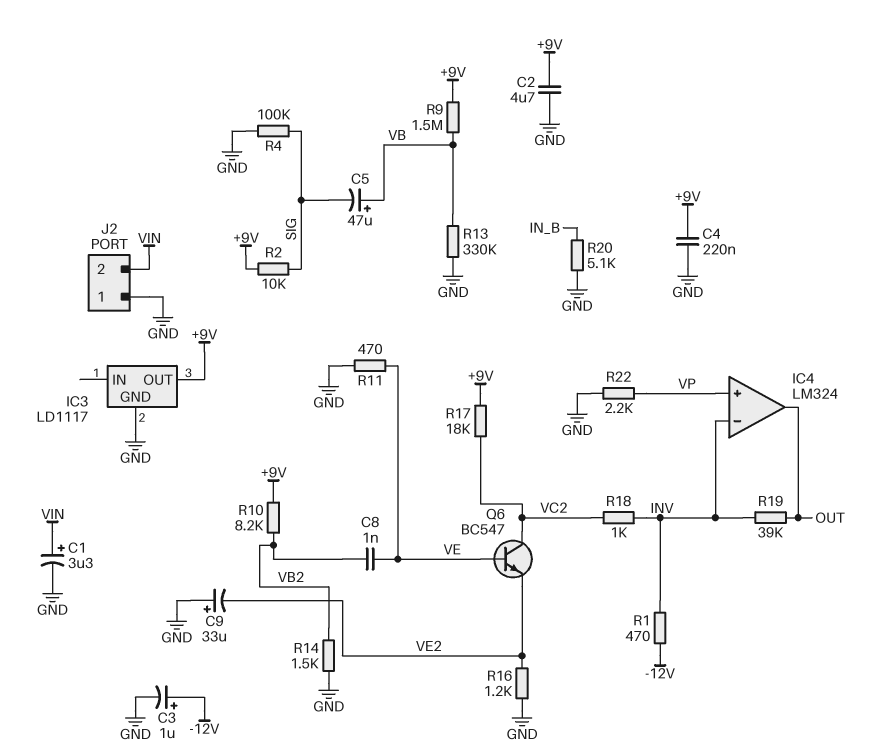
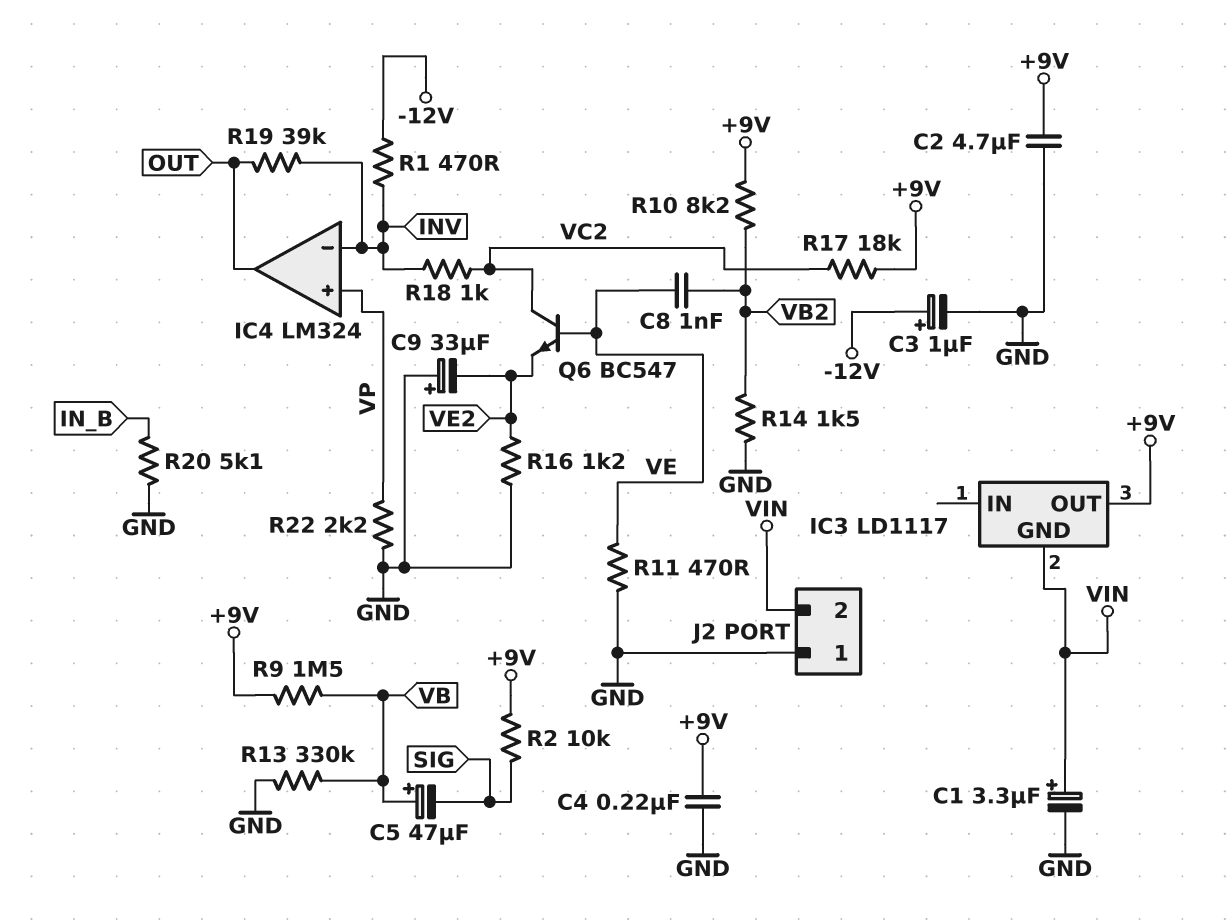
IC3 pin GND: GND -> VIN
R4: 100k (GND, SIG) -> none

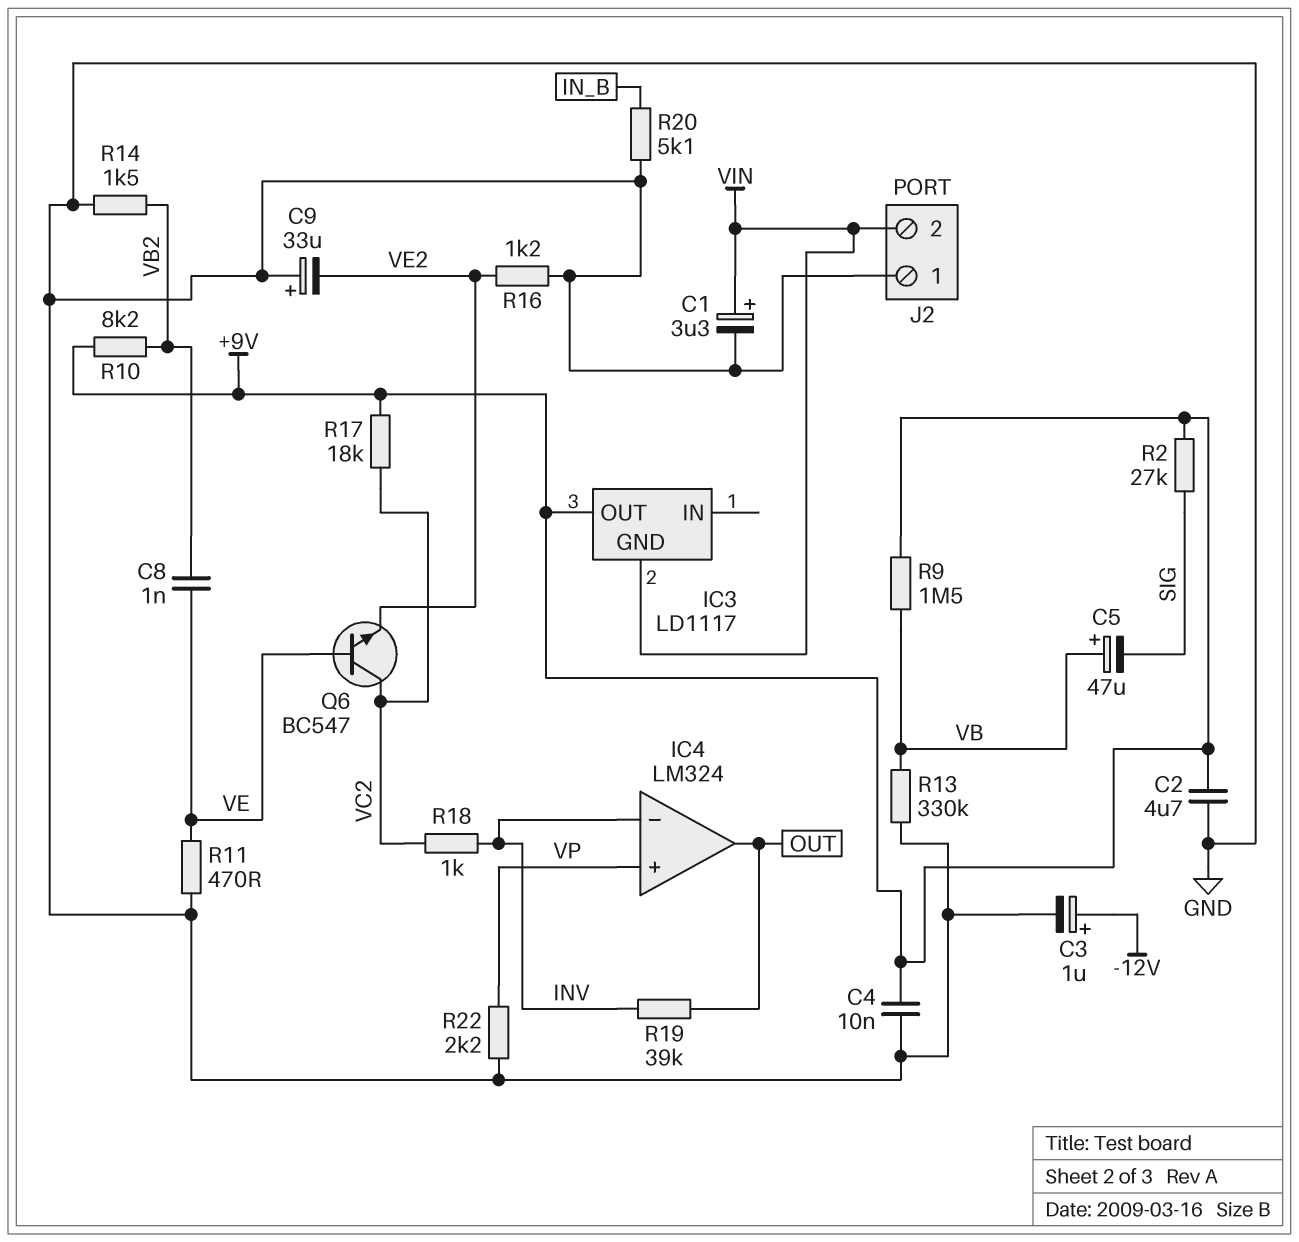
C4: 220nF (+9V, GND) -> 10nF (+9V, GND)
R1: 470 (-12V, INV) -> none
R2: 10k (+9V, SIG) -> 27k (+9V, SIG)

